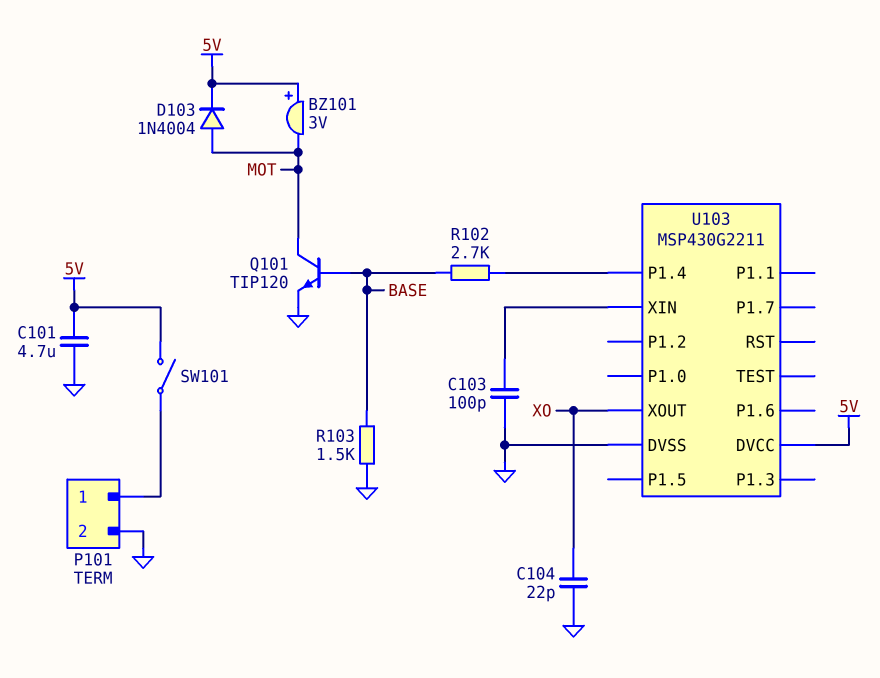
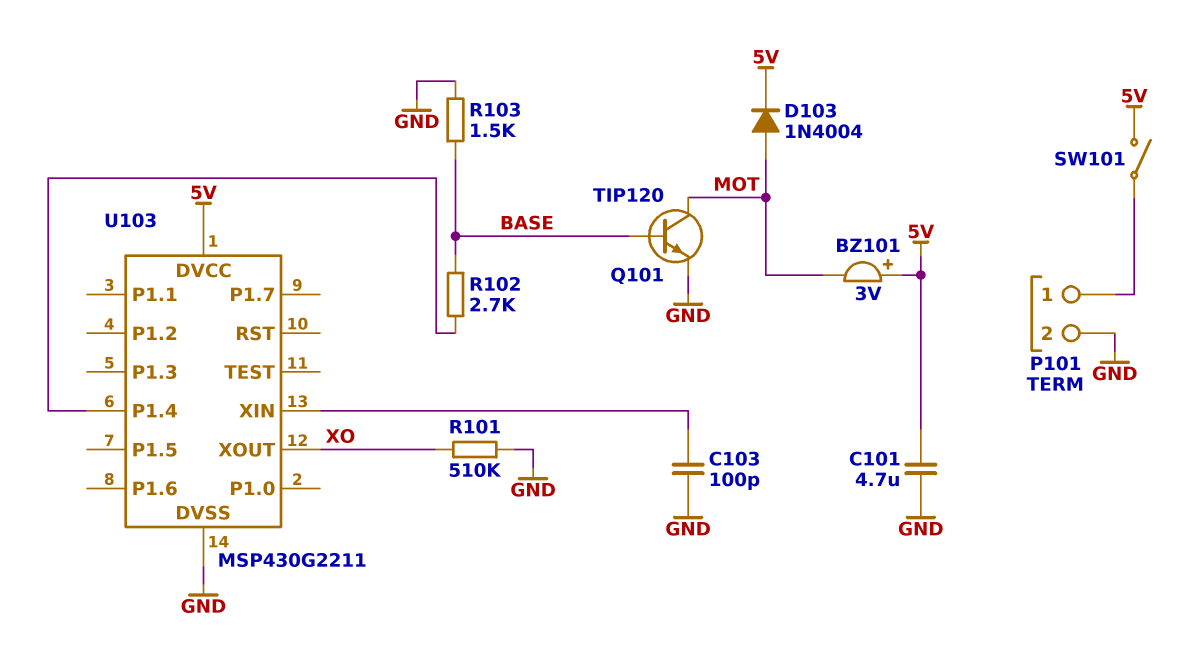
C104: 22pF (GND, XO) -> none
R101: none -> 510k (GND, XO)

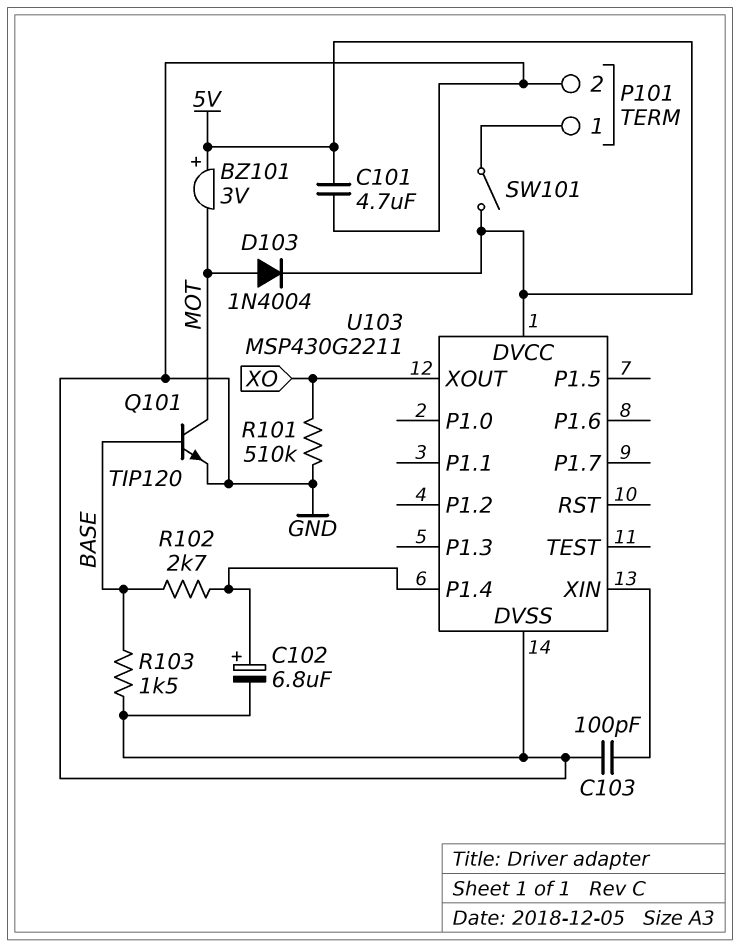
C102: none -> 6.8uF (plus U103/P1.4, minus GND)

